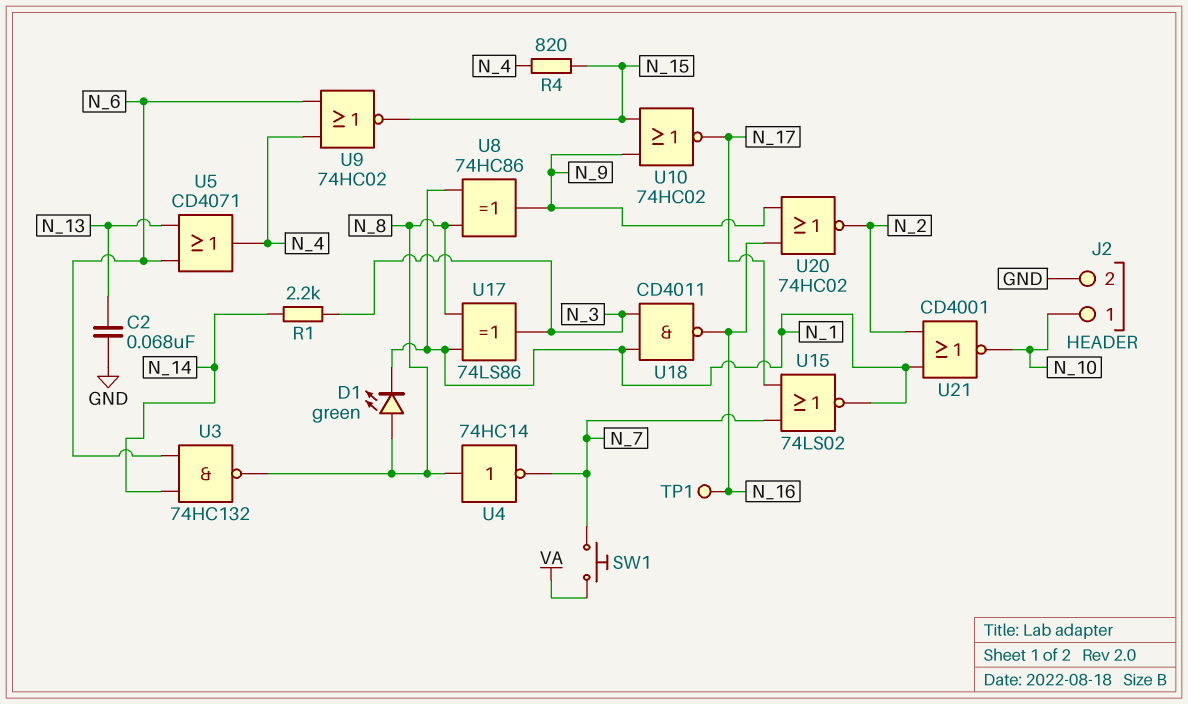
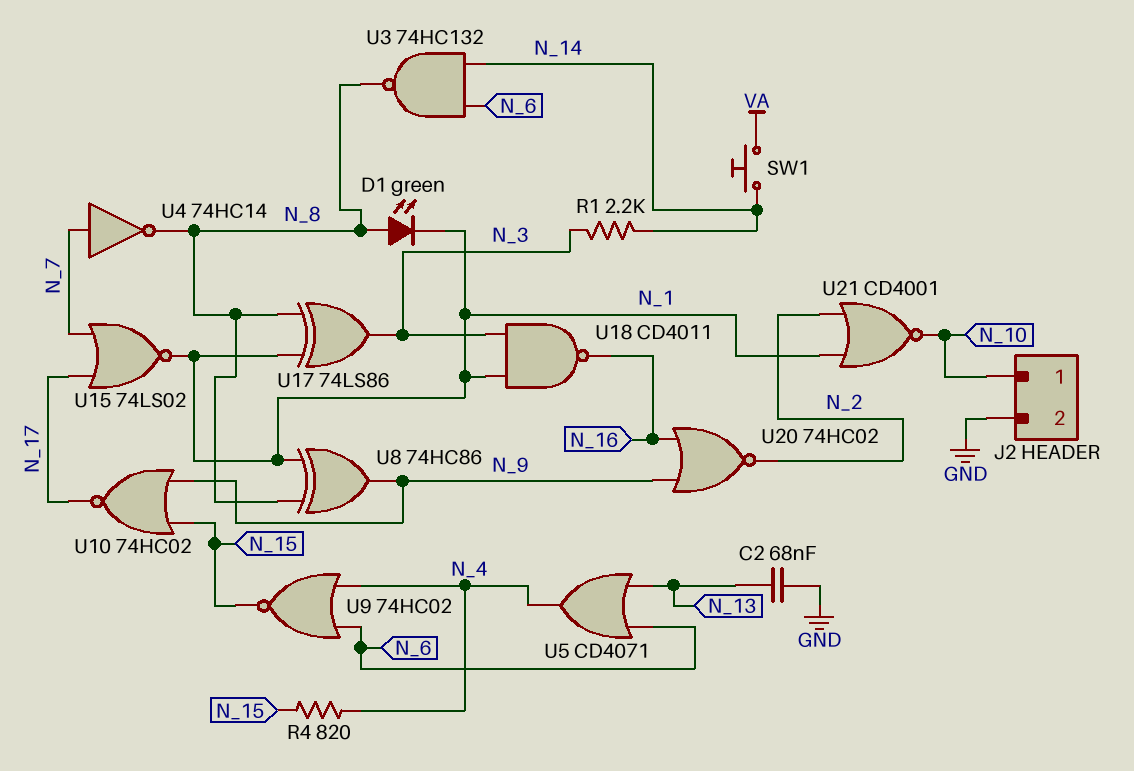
SW1: button (N_7, VA) -> button (N_14, VA)
TP1: test point (N_16) -> none
U4: NOT 74HC14 (in N_8, out N_7) -> NOT 74HC14 (in N_7, out N_8)

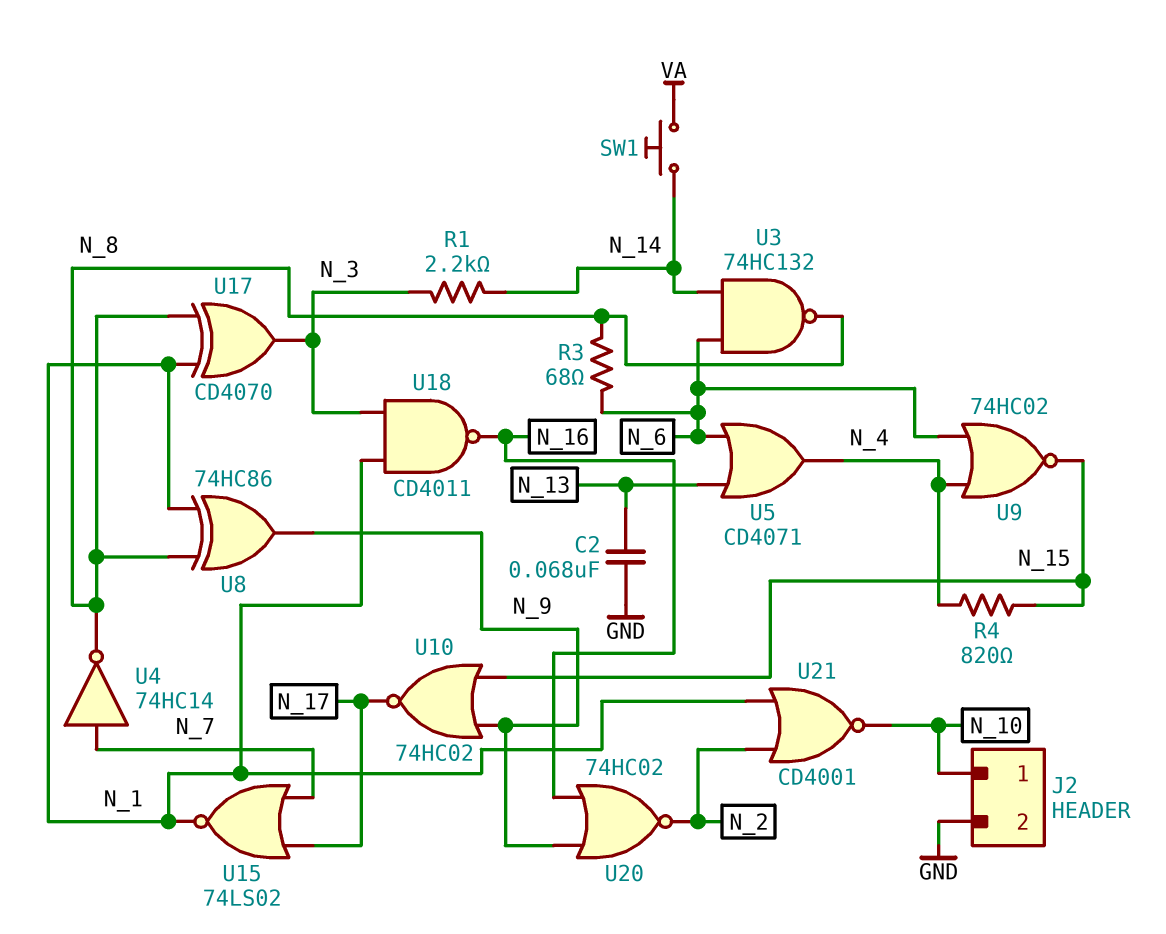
D1: LED green (A N_8, K N_1) -> none
R3: none -> 68 (N_6, N_8)
U17: XOR 74LS86 (in N_1, in N_8, out N_3) -> XOR CD4070 (in N_1, in N_8, out N_3)

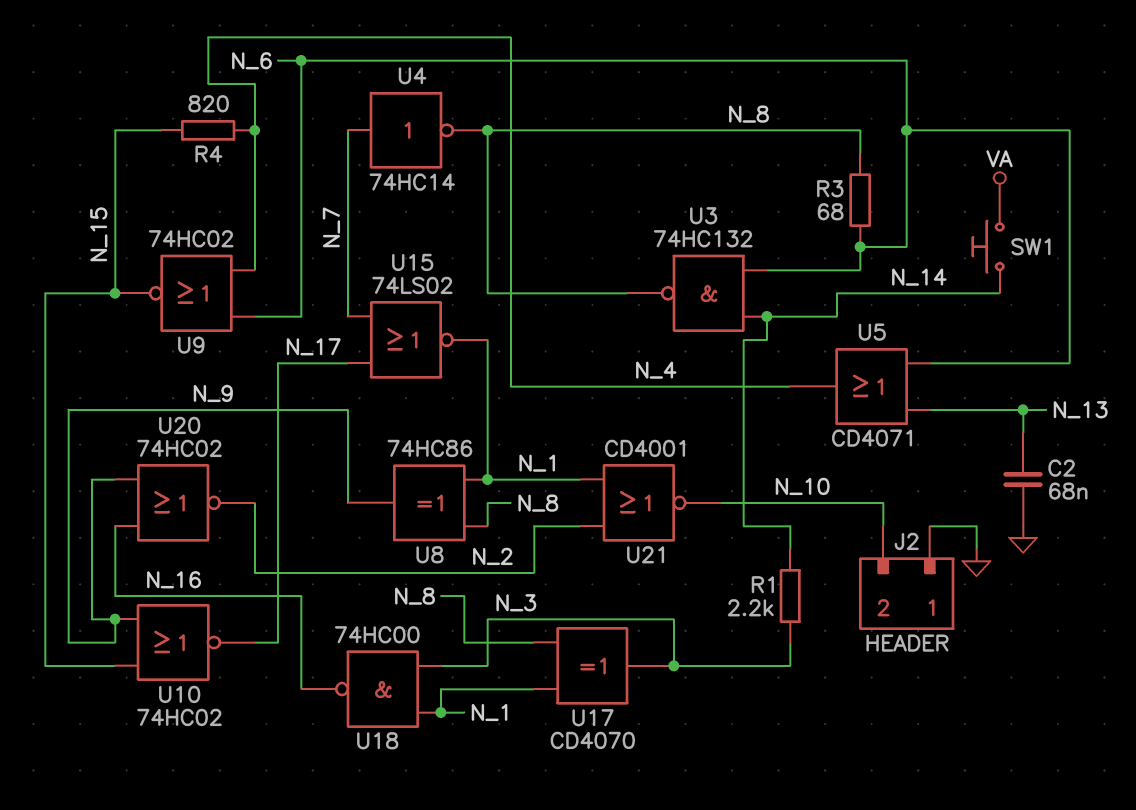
J2 pin 1: N_10 -> GND
J2 pin 2: GND -> N_10
U18: NAND CD4011 (in N_1, in N_3, out N_16) -> NAND 74HC00 (in N_1, in N_3, out N_16)

